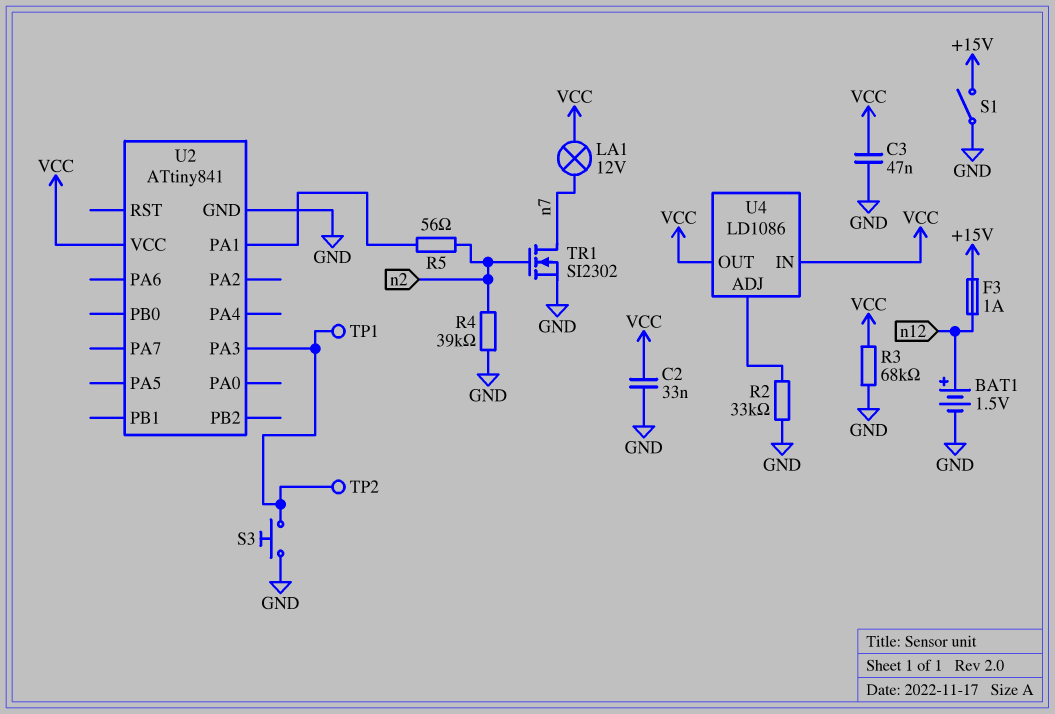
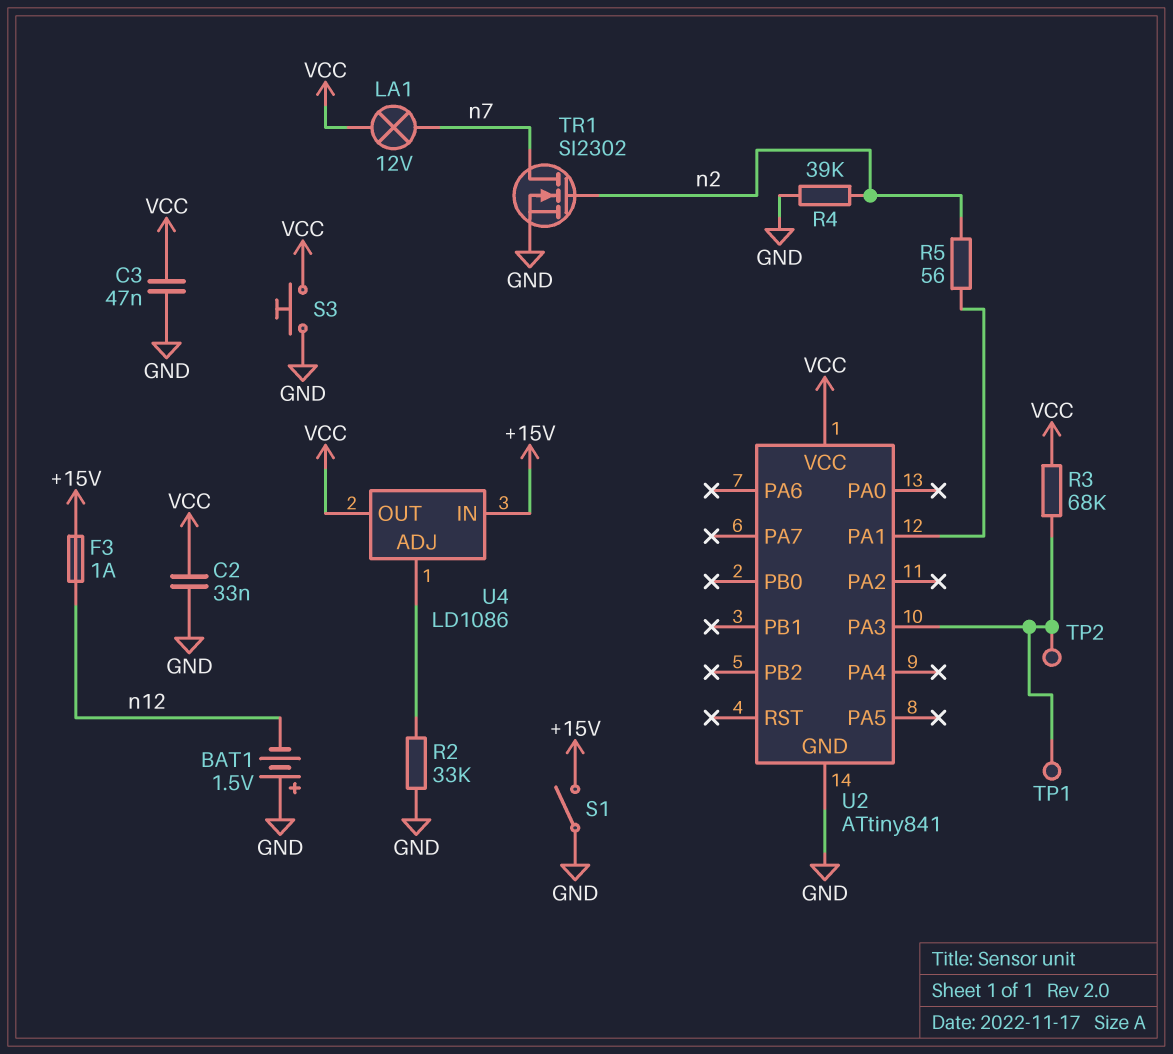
BAT1: 1.5V (plus n12, minus GND) -> 1.5V (plus GND, minus n12)
R3: 68k (GND, VCC) -> 68k (U2/PA3, VCC)
S3: button (GND, U2/PA3) -> button (GND, VCC)
U4 pin IN: VCC -> +15V

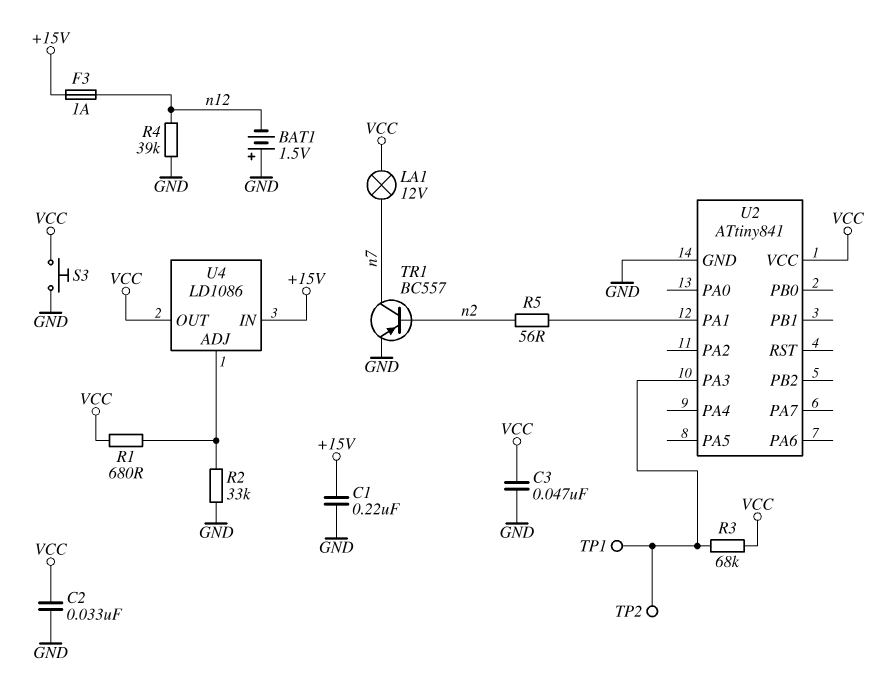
C1: none -> 220nF (+15V, GND)
R1: none -> 680 (U4/ADJ, VCC)
R4: 39k (GND, n2) -> 39k (GND, n12)
S1: switch (+15V, GND) -> none
TR1: NMOS SI2302 (G n2, D n7, S GND) -> PNP BC557 (B n2, C n7, E GND)

